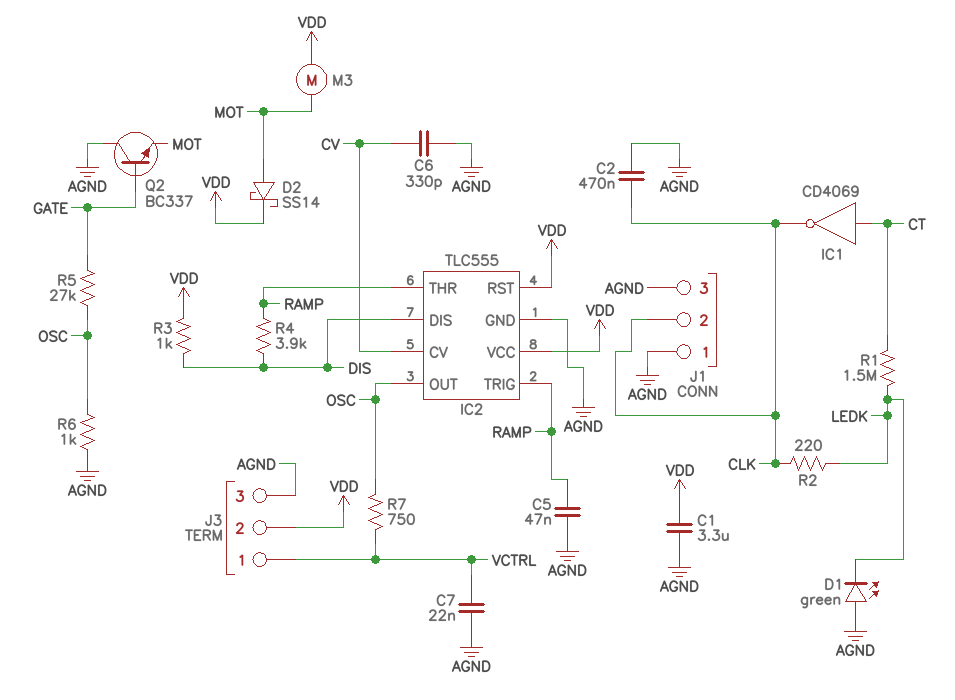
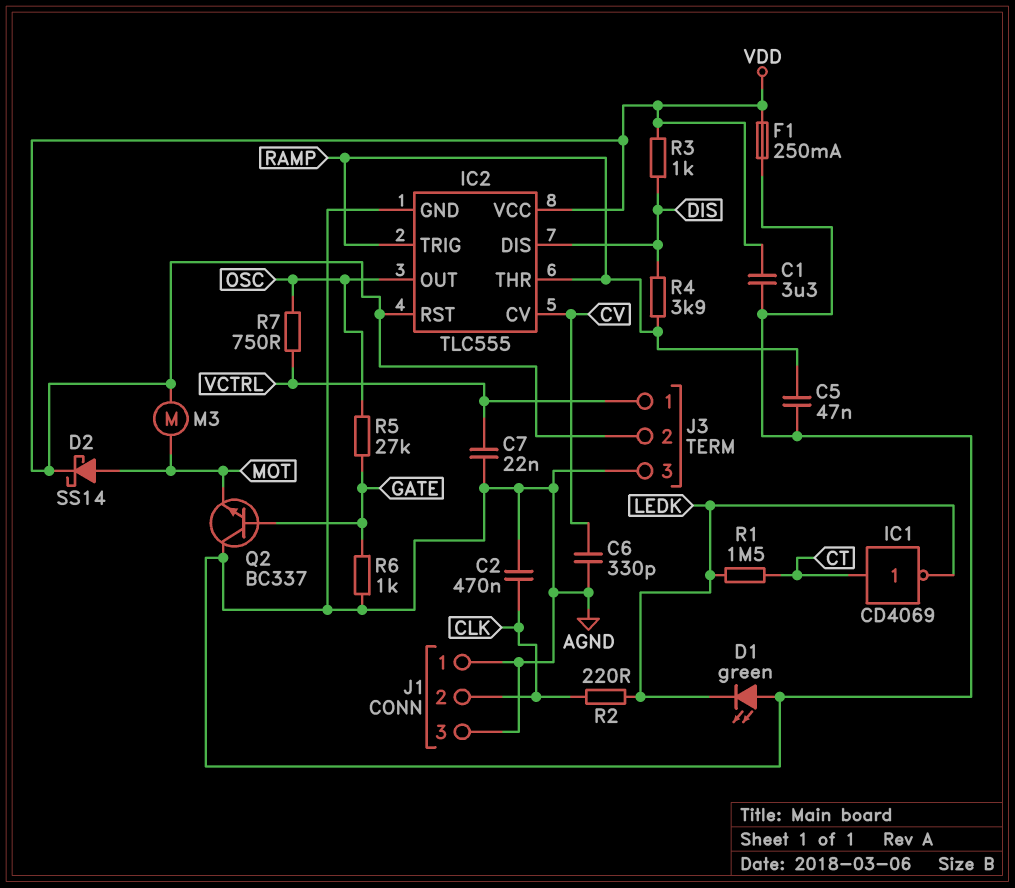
F1: none -> 250mA (AGND, VDD)
IC1: NOT CD4069 (in CT, out CLK) -> NOT CD4069 (in CT, out LEDK)
R6: 1k (AGND, OSC) -> 1k (AGND, GATE)

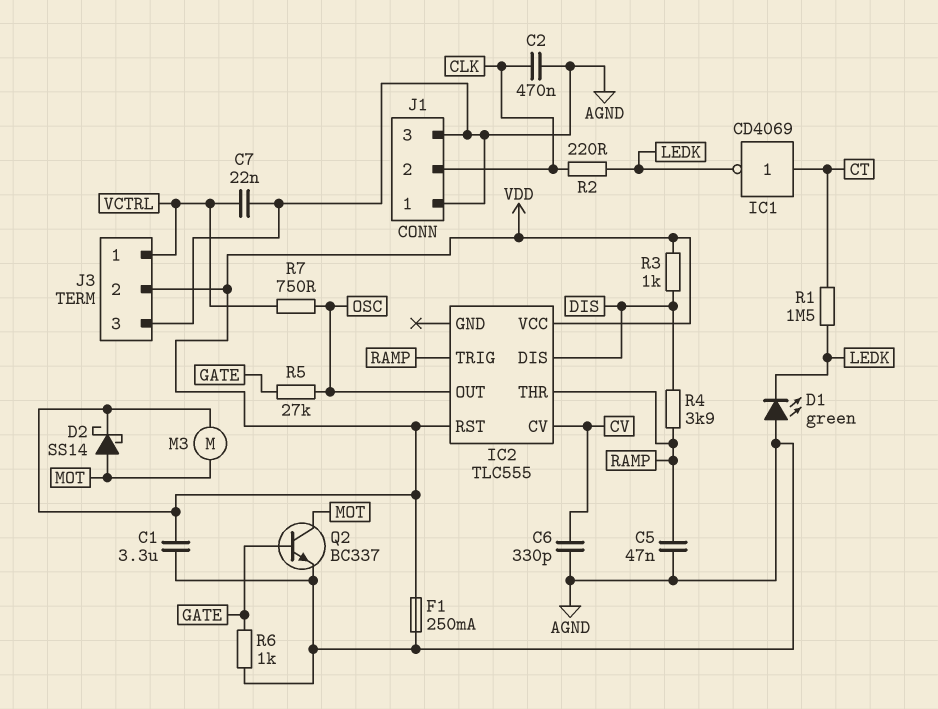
IC2 pin GND: AGND -> none
Q2: NPN BC337 (B GATE, C AGND, E MOT) -> NPN BC337 (B GATE, C MOT, E AGND)

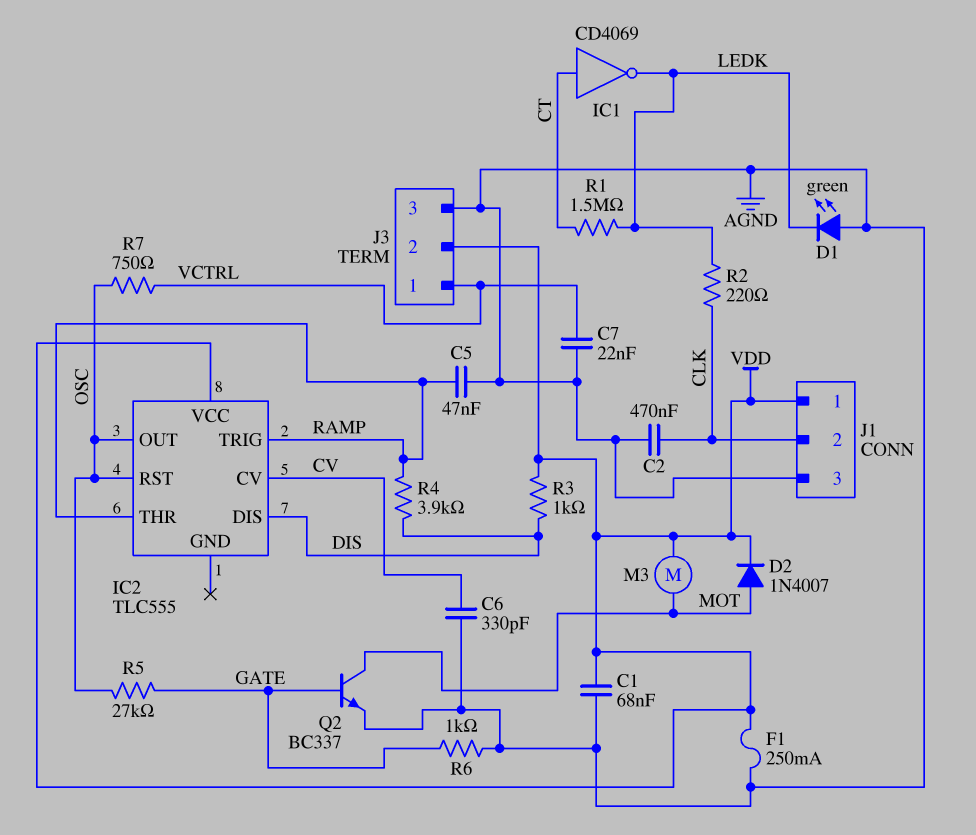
C1: 3.3uF (AGND, VDD) -> 68nF (AGND, VDD)
D2: schottky SS14 (A MOT, K VDD) -> diode 1N4007 (A MOT, K VDD)
IC2 pin RST: VDD -> OSC
J1 pin 1: AGND -> VDD

